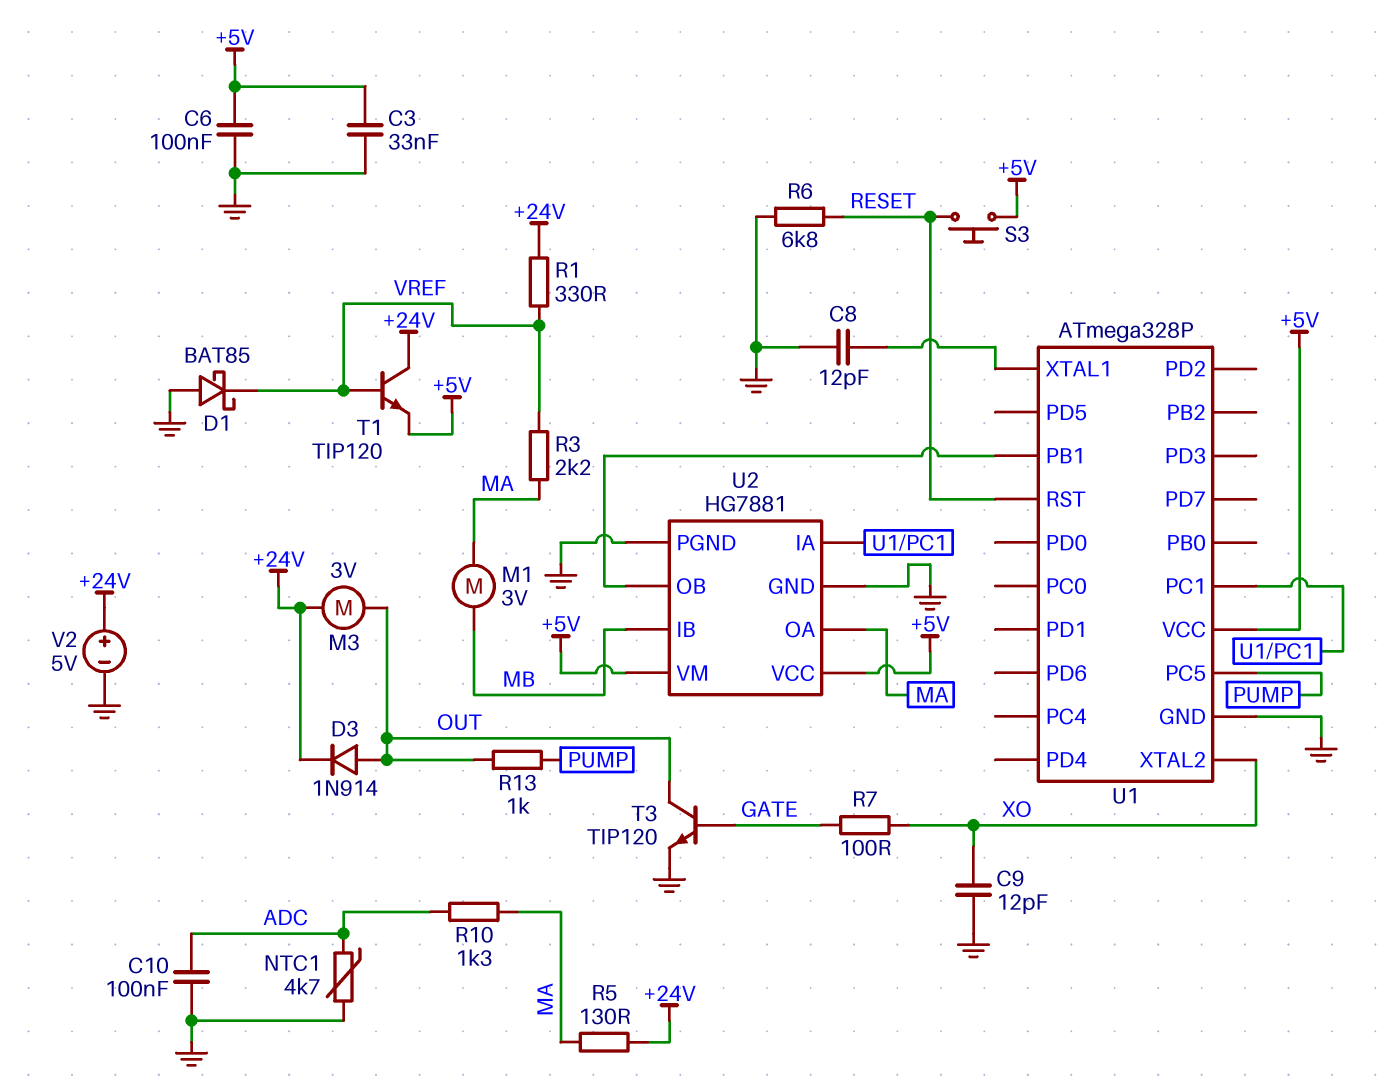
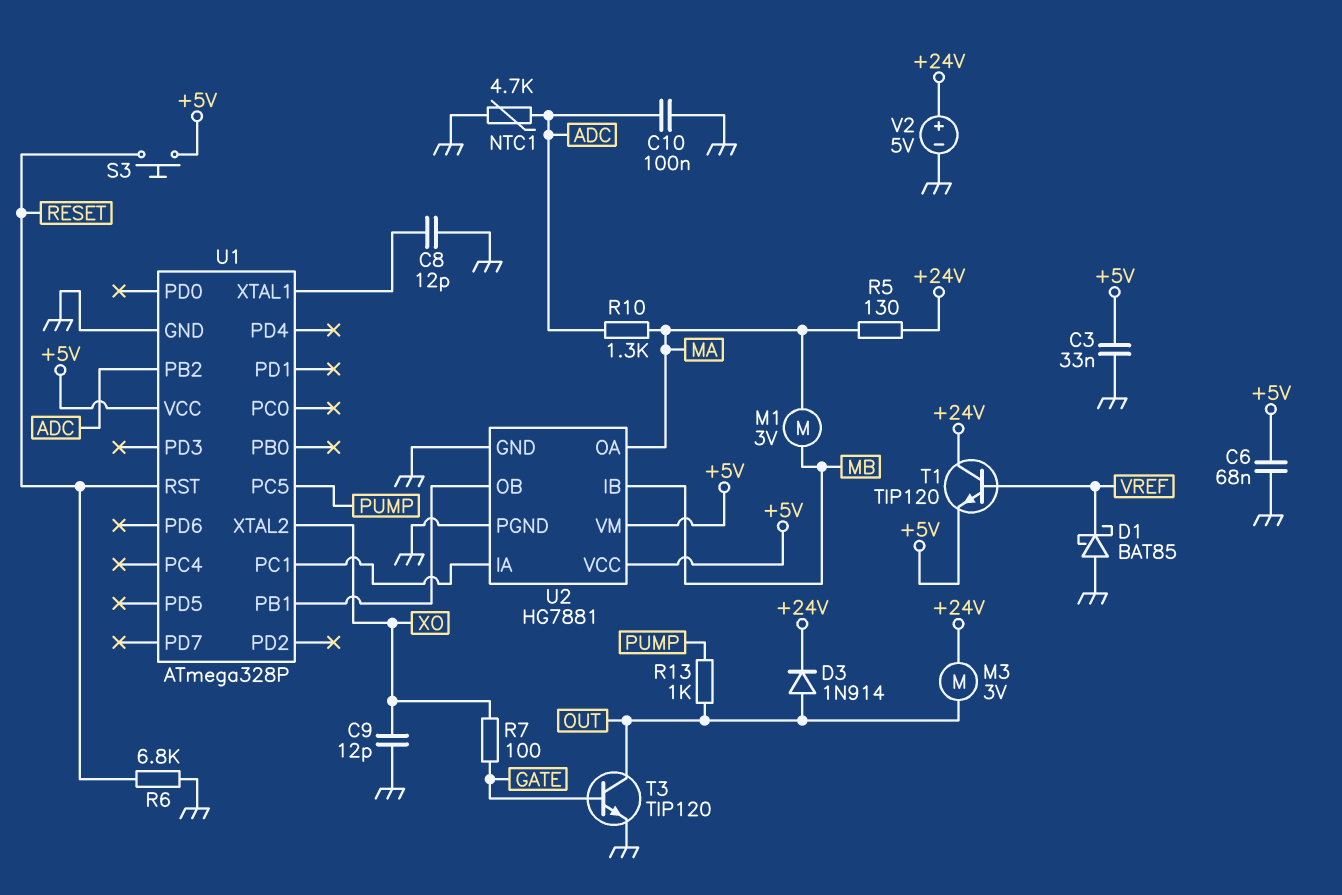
C6: 100nF (+5V, GND) -> 68nF (+5V, GND)
R1: 330 (+24V, VREF) -> none
R3: 2.2k (MA, VREF) -> none
U1 pin PB2: none -> ADC

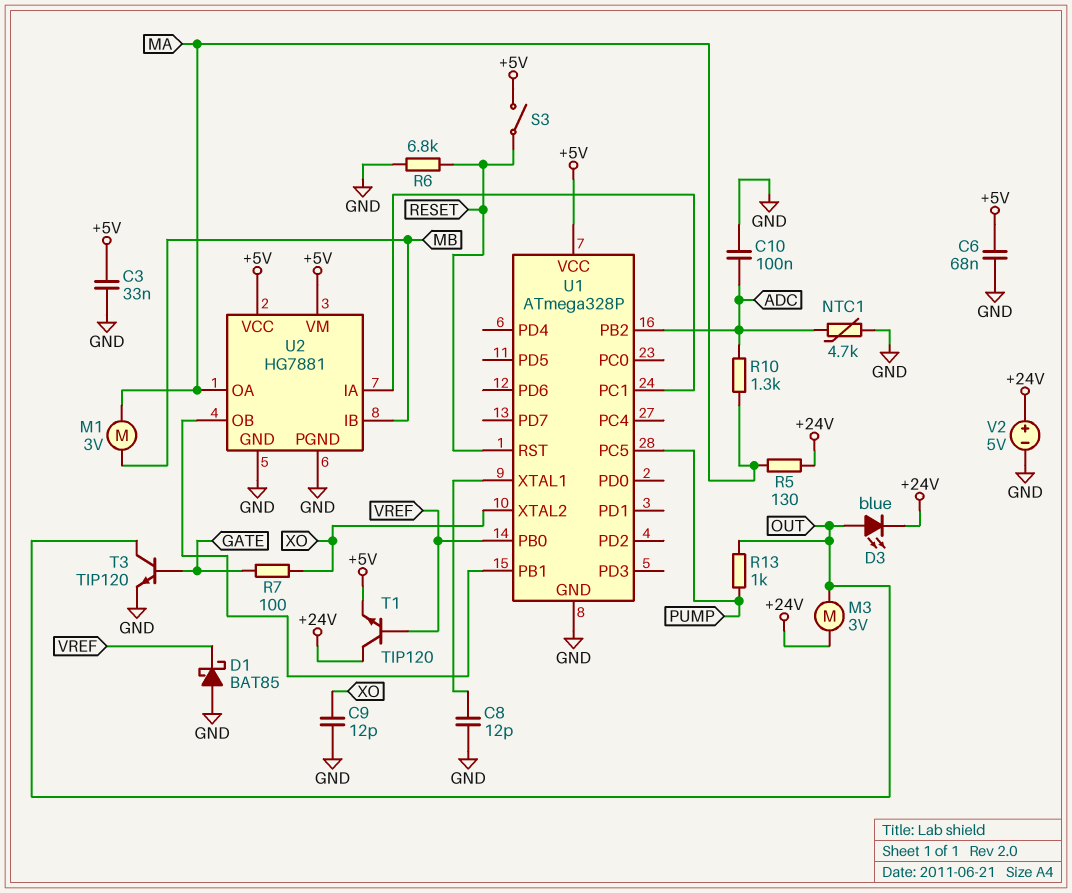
D3: diode 1N914 (A OUT, K +24V) -> LED blue (A OUT, K +24V)
S3: button (+5V, RESET) -> switch (+5V, RESET)
U1 pin PB0: none -> VREF

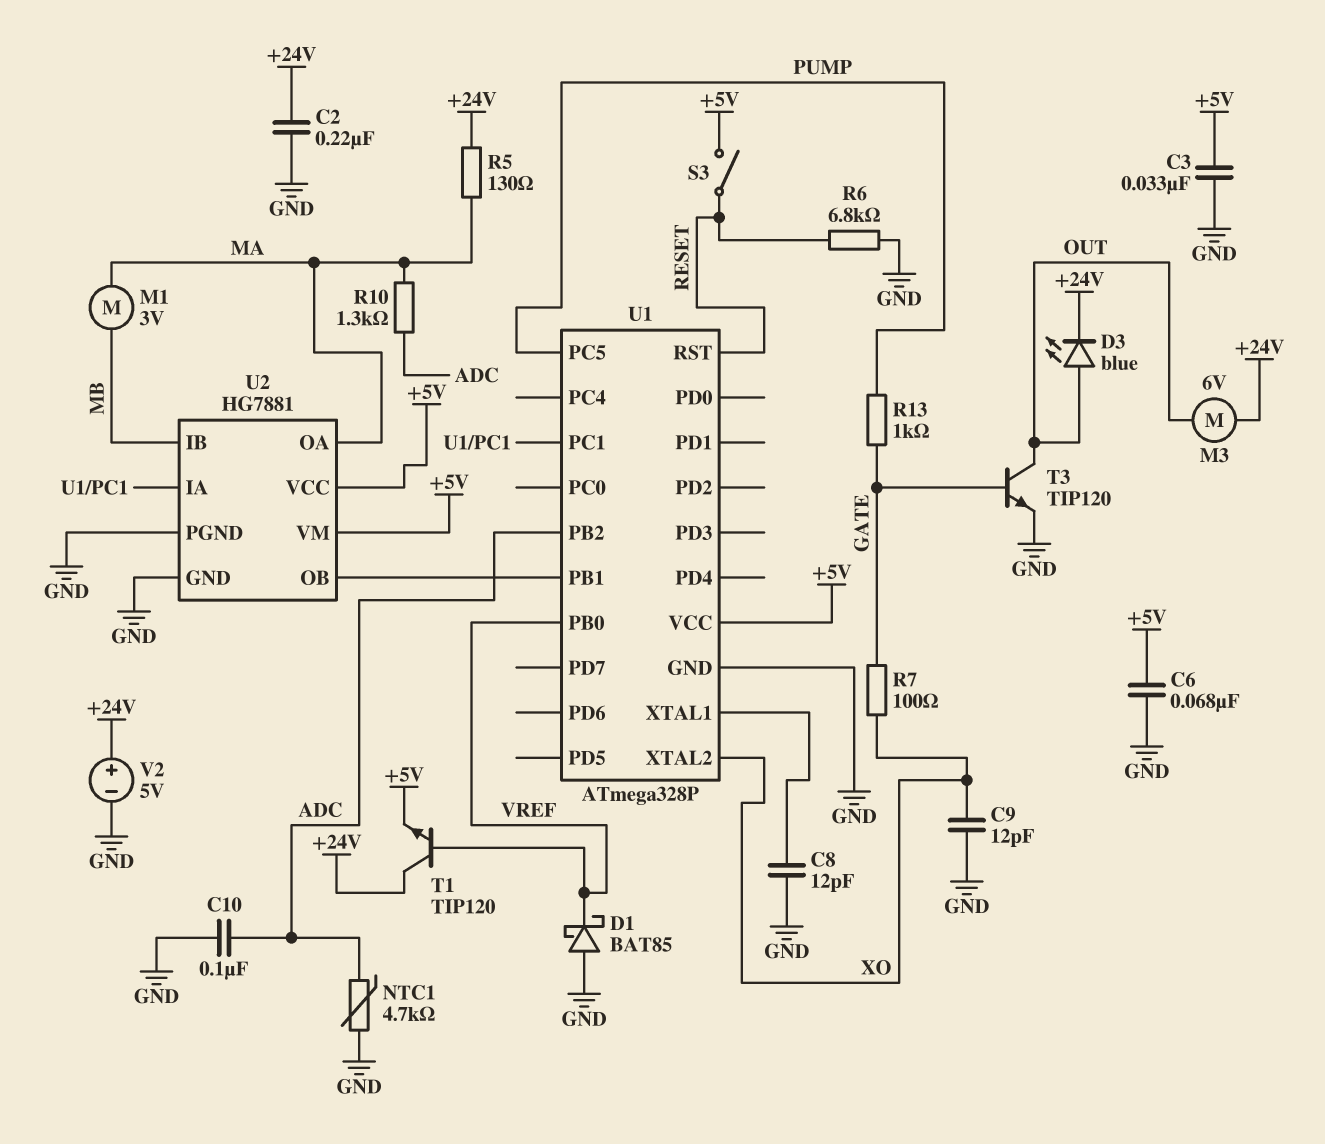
C2: none -> 220nF (+24V, GND)
M3: motor 3V (+24V, OUT) -> motor 6V (+24V, OUT)
R13: 1k (OUT, PUMP) -> 1k (GATE, PUMP)

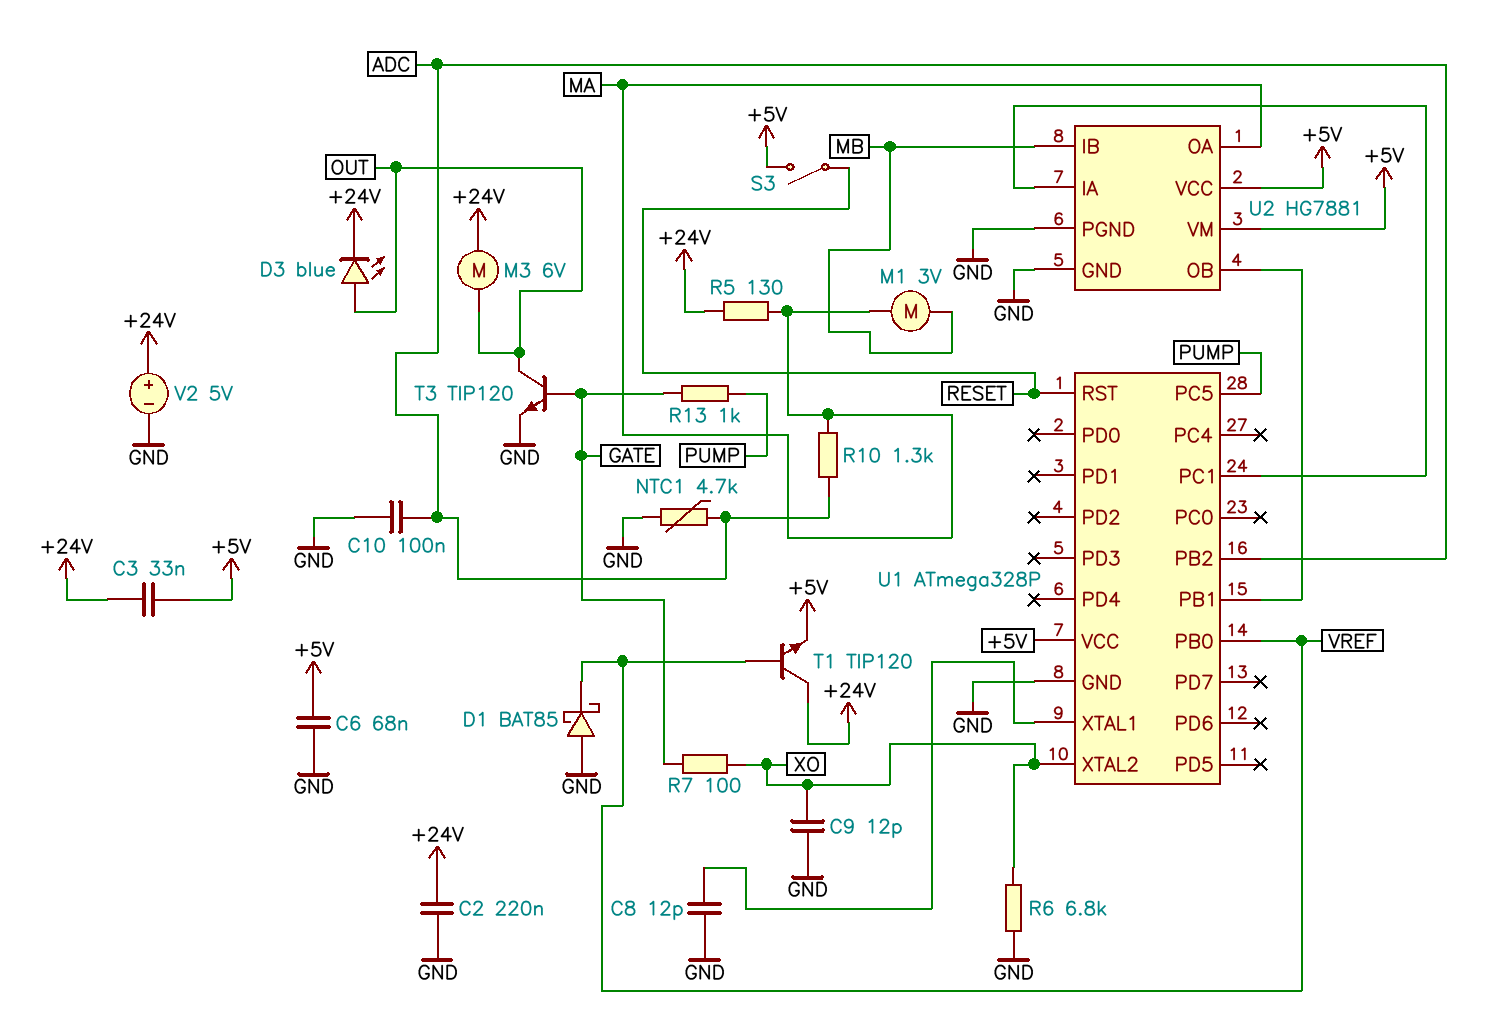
C3: 33nF (+5V, GND) -> 33nF (+5V, +24V)
R6: 6.8k (GND, RESET) -> 6.8k (GND, XO)

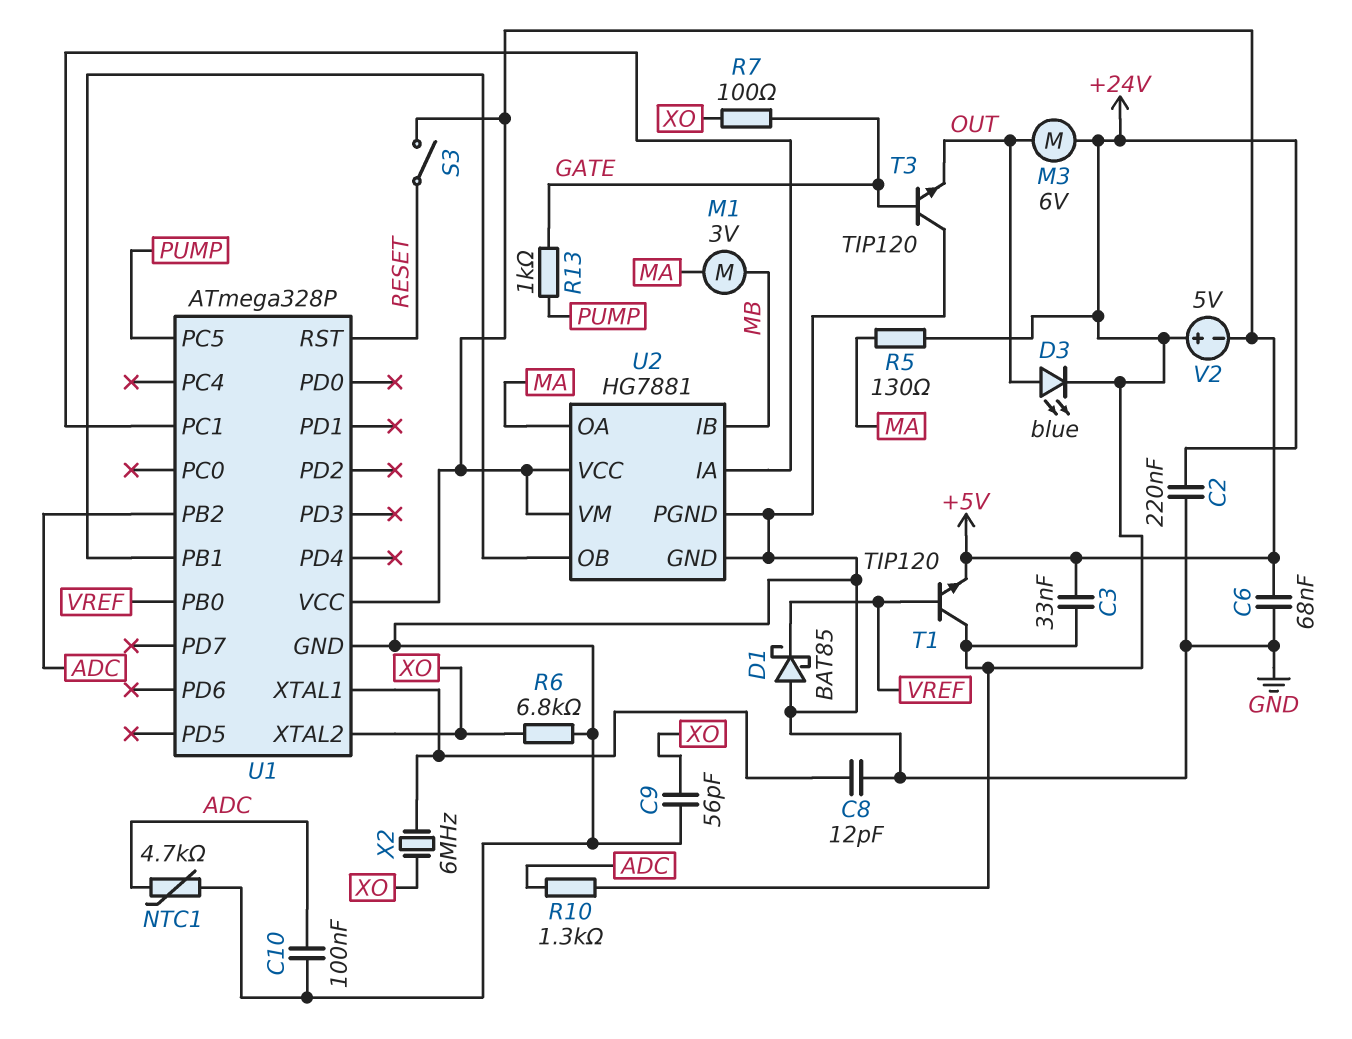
C9: 12pF (GND, XO) -> 56pF (GND, XO)
R10: 1.3k (ADC, MA) -> 1.3k (+24V, ADC)
T3: NPN TIP120 (B GATE, C OUT, E GND) -> NPN TIP120 (B GATE, C GND, E OUT)
V2: 5V (plus +24V, minus GND) -> 5V (plus +24V, minus +5V)
X2: none -> 6MHz (U1/XTAL1, XO)

